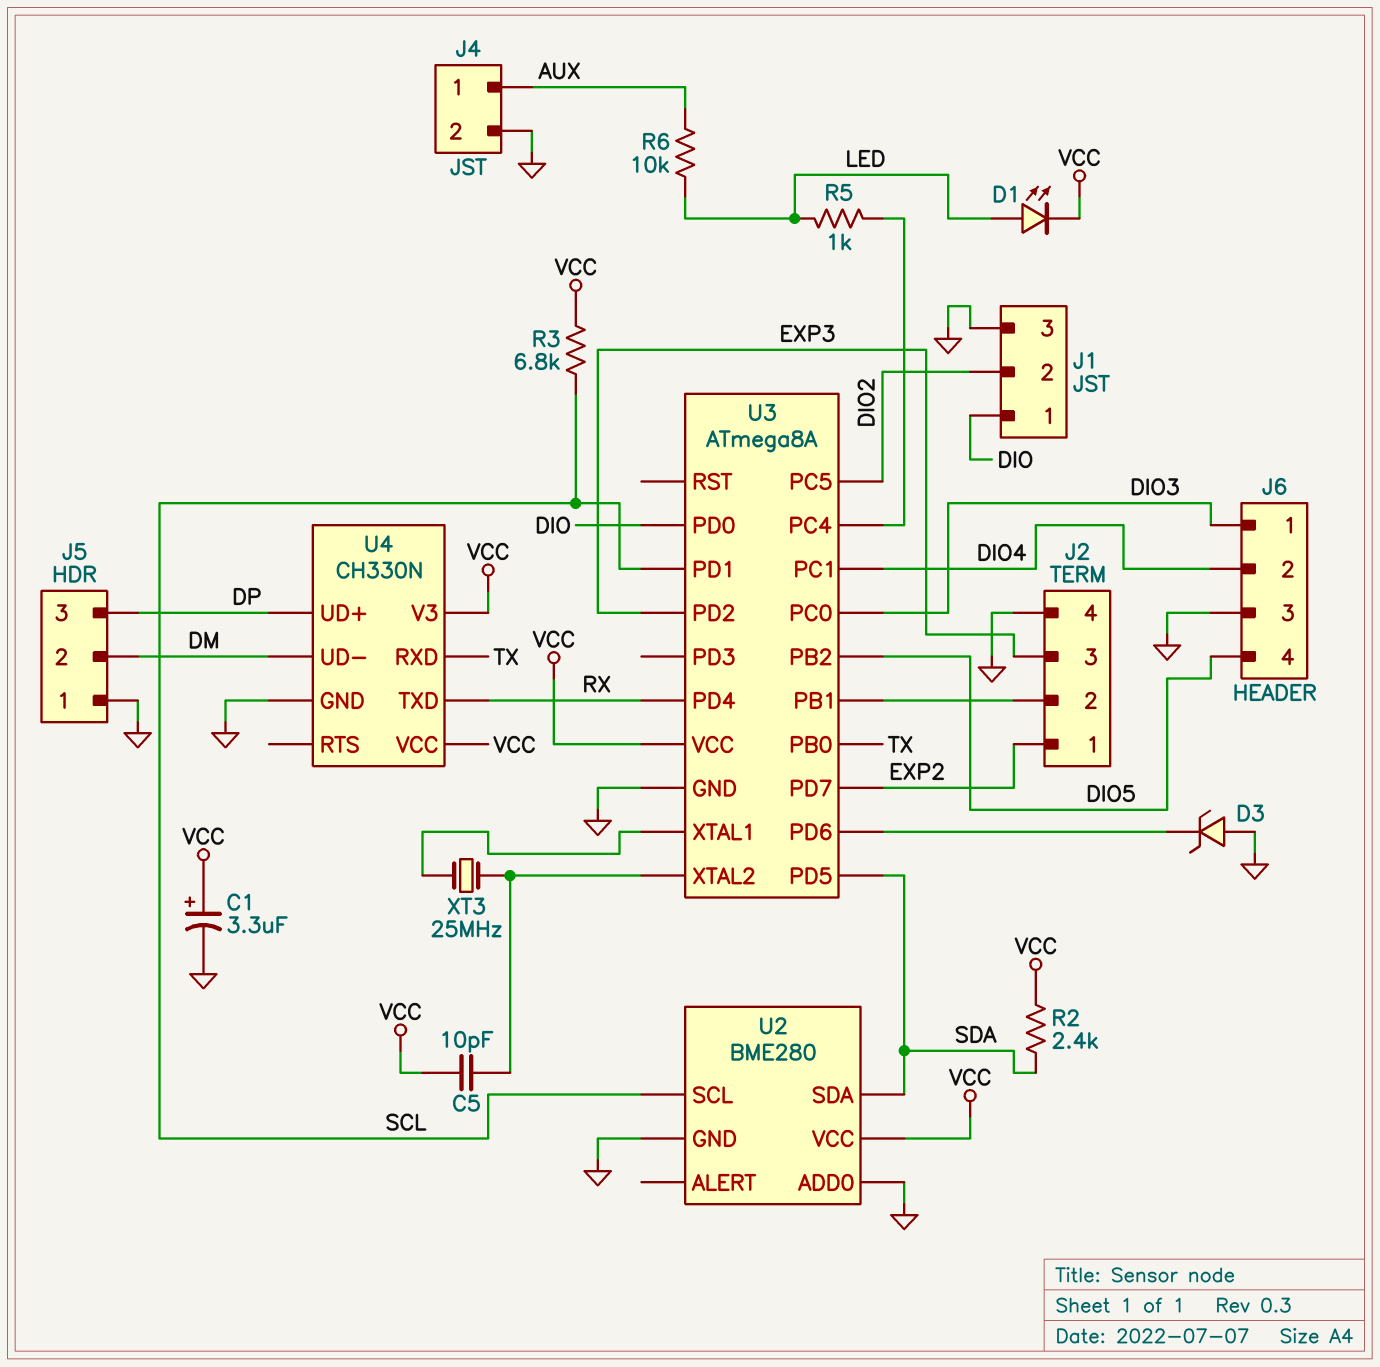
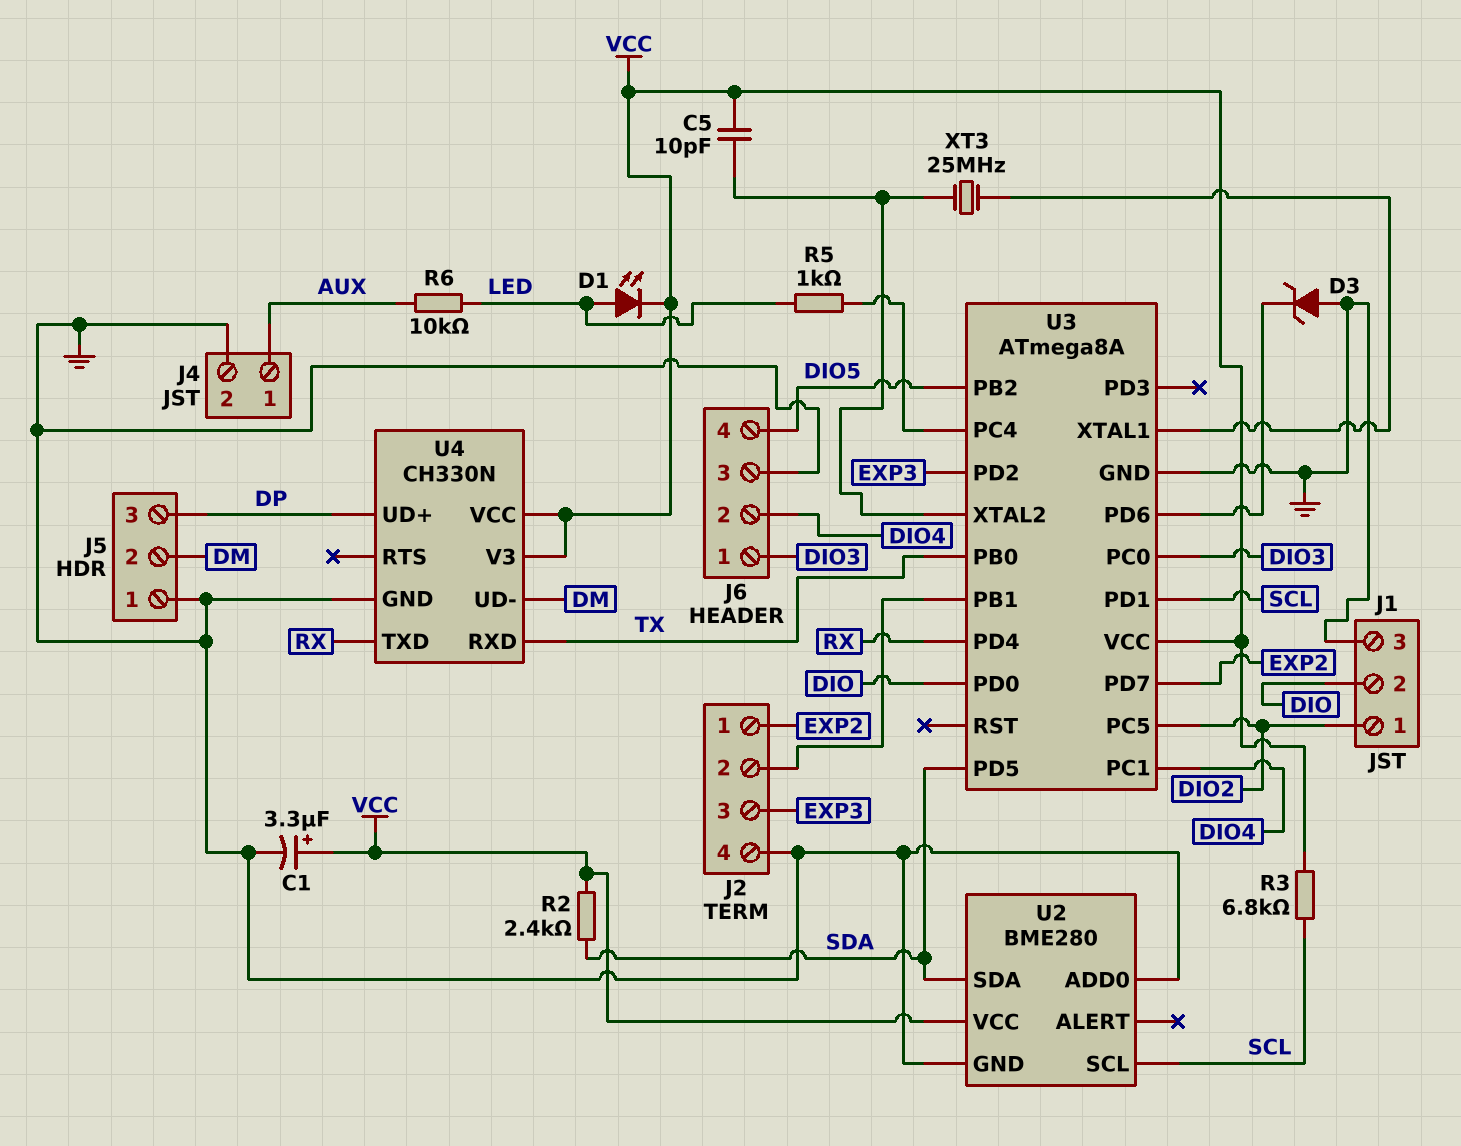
J1 pin 1: DIO -> DIO2
J1 pin 2: DIO2 -> DIO

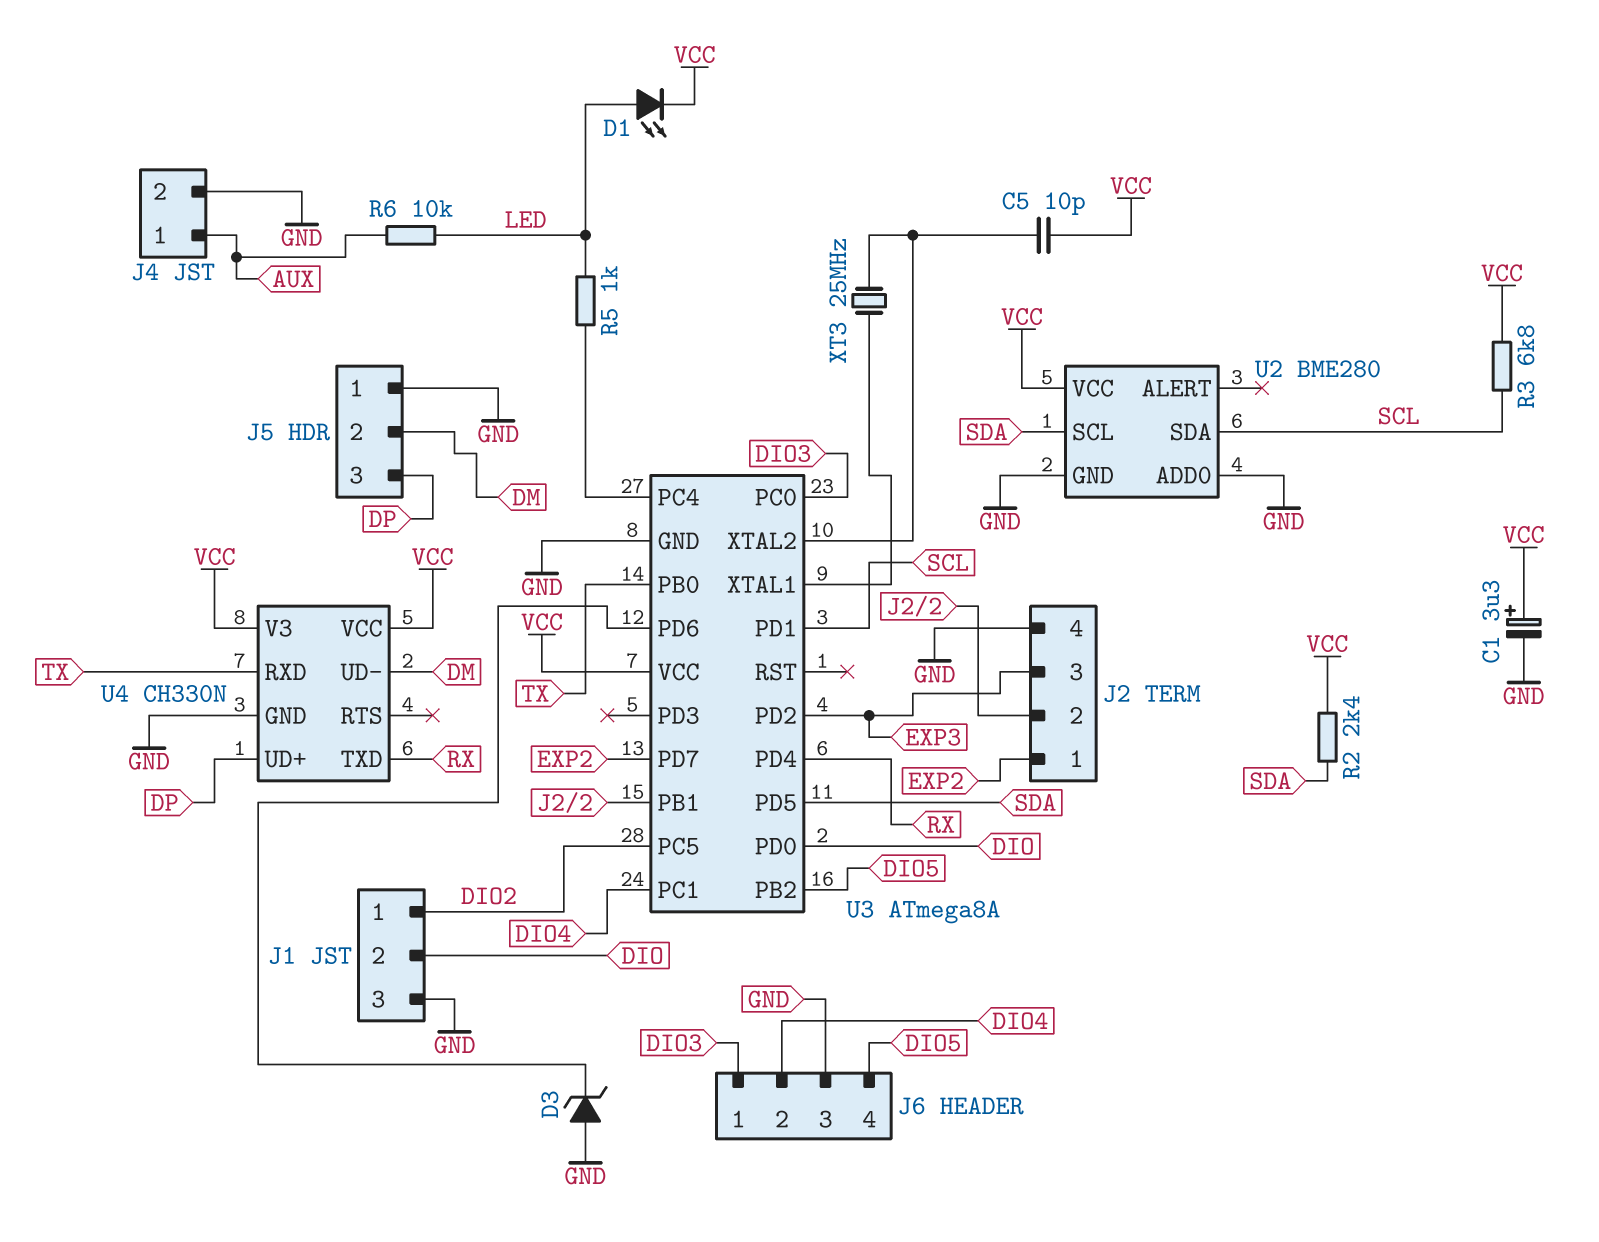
U2 pin SCL: SCL -> SDA
U2 pin SDA: SDA -> SCL

